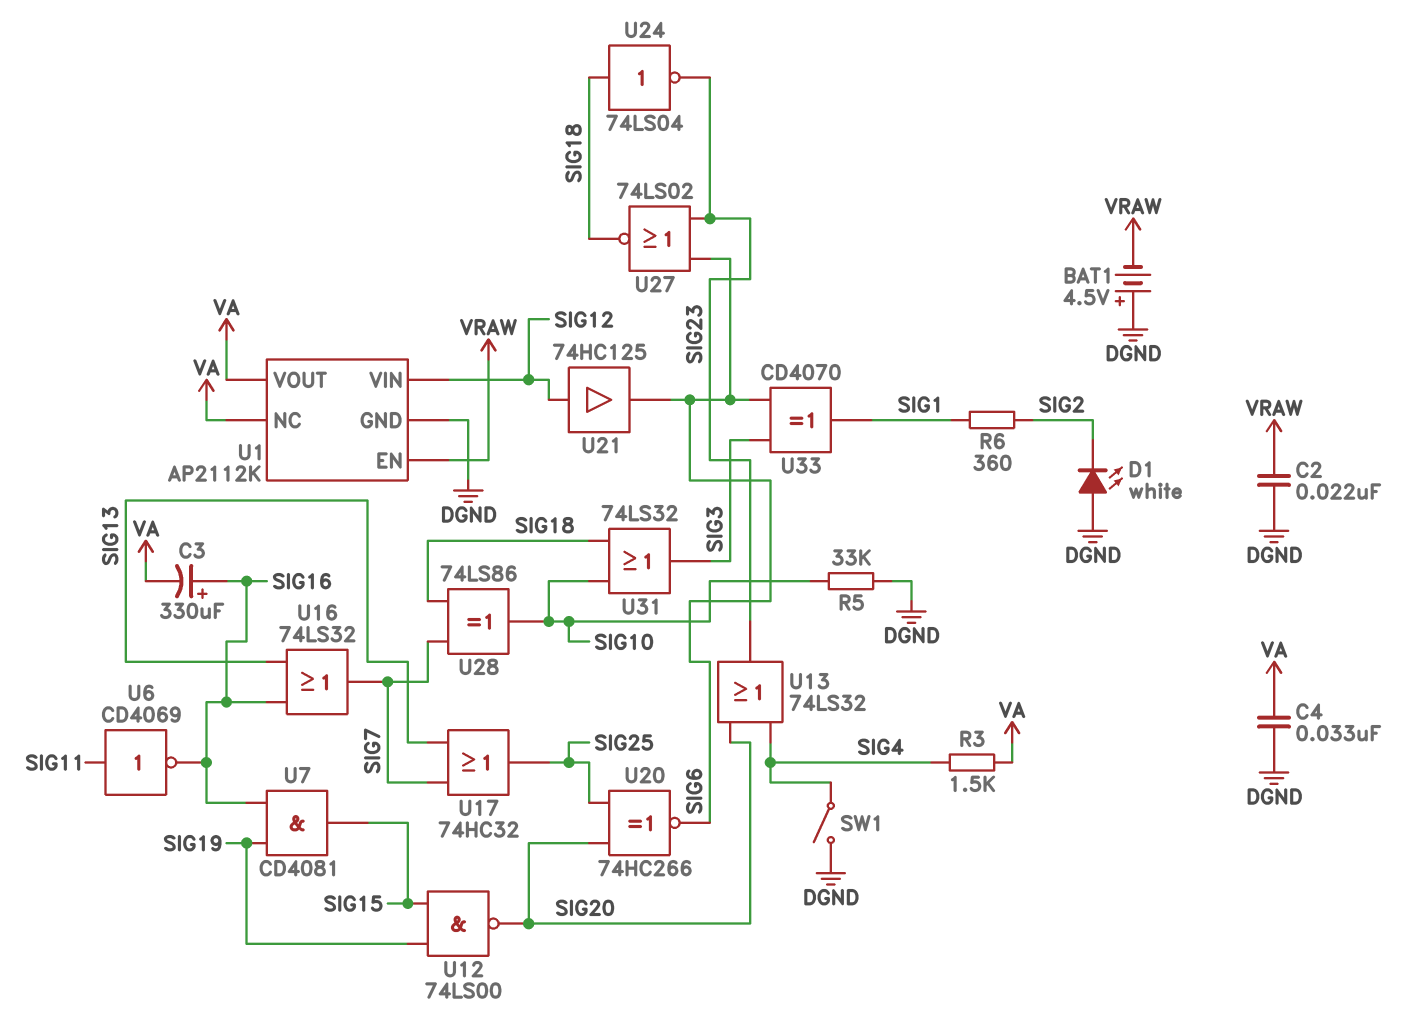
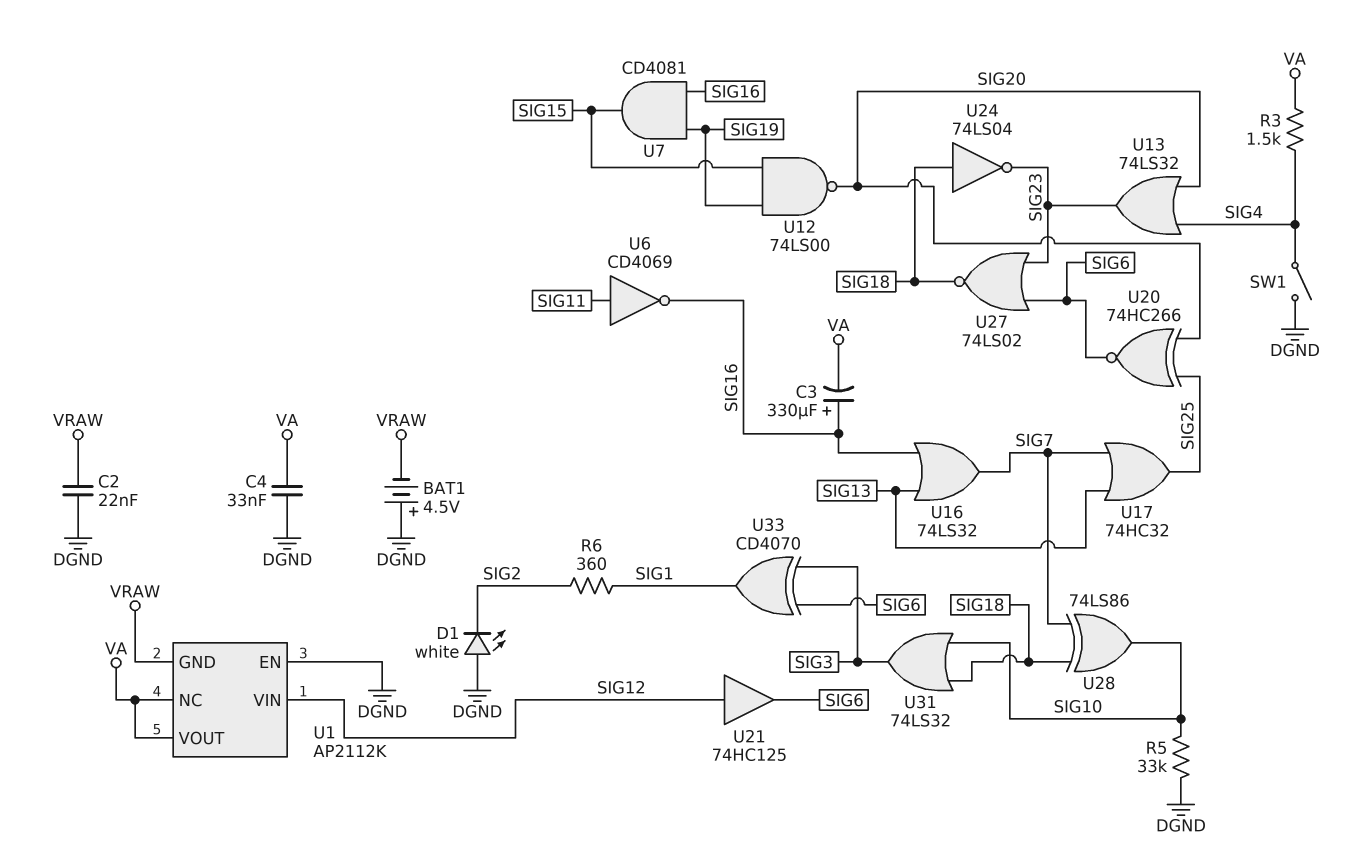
U1 pin EN: VRAW -> DGND
U1 pin GND: DGND -> VRAW

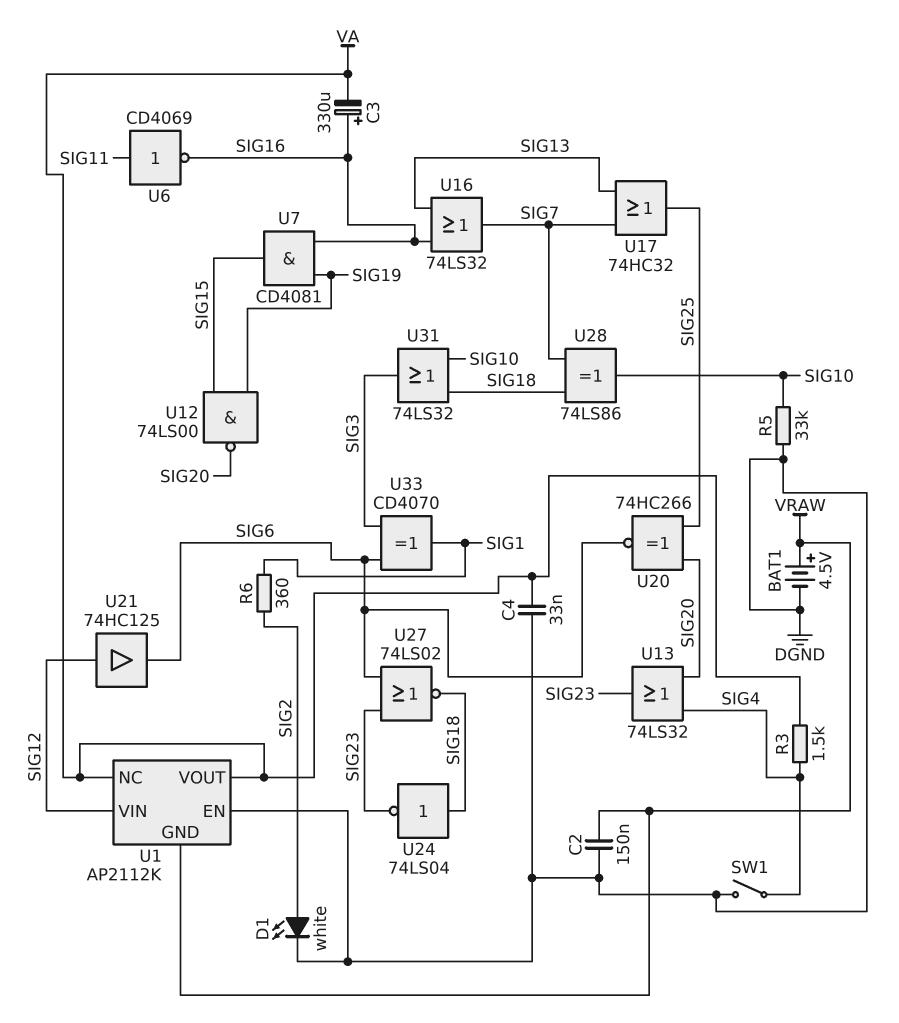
BAT1: 4.5V (plus DGND, minus VRAW) -> 4.5V (plus VRAW, minus DGND)
C2: 22nF (DGND, VRAW) -> 150nF (DGND, VRAW)
D1: LED white (A DGND, K SIG2) -> LED white (A SIG2, K DGND)

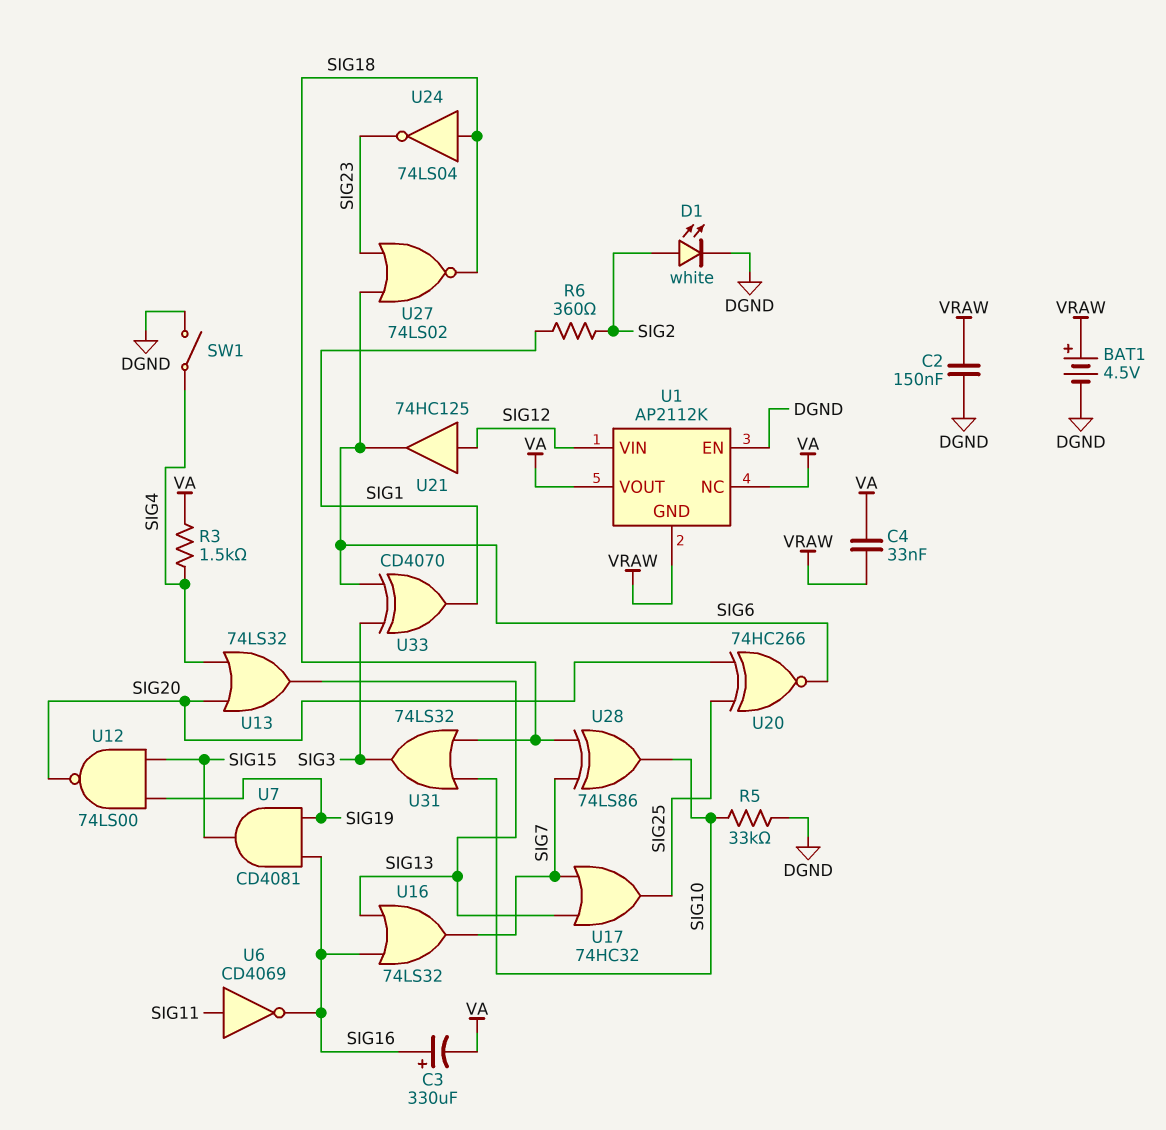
C4: 33nF (DGND, VA) -> 33nF (VA, VRAW)
U13: OR 74LS32 (in SIG4, in SIG20, out SIG23) -> OR 74LS32 (in SIG4, in SIG20, out SIG13)

